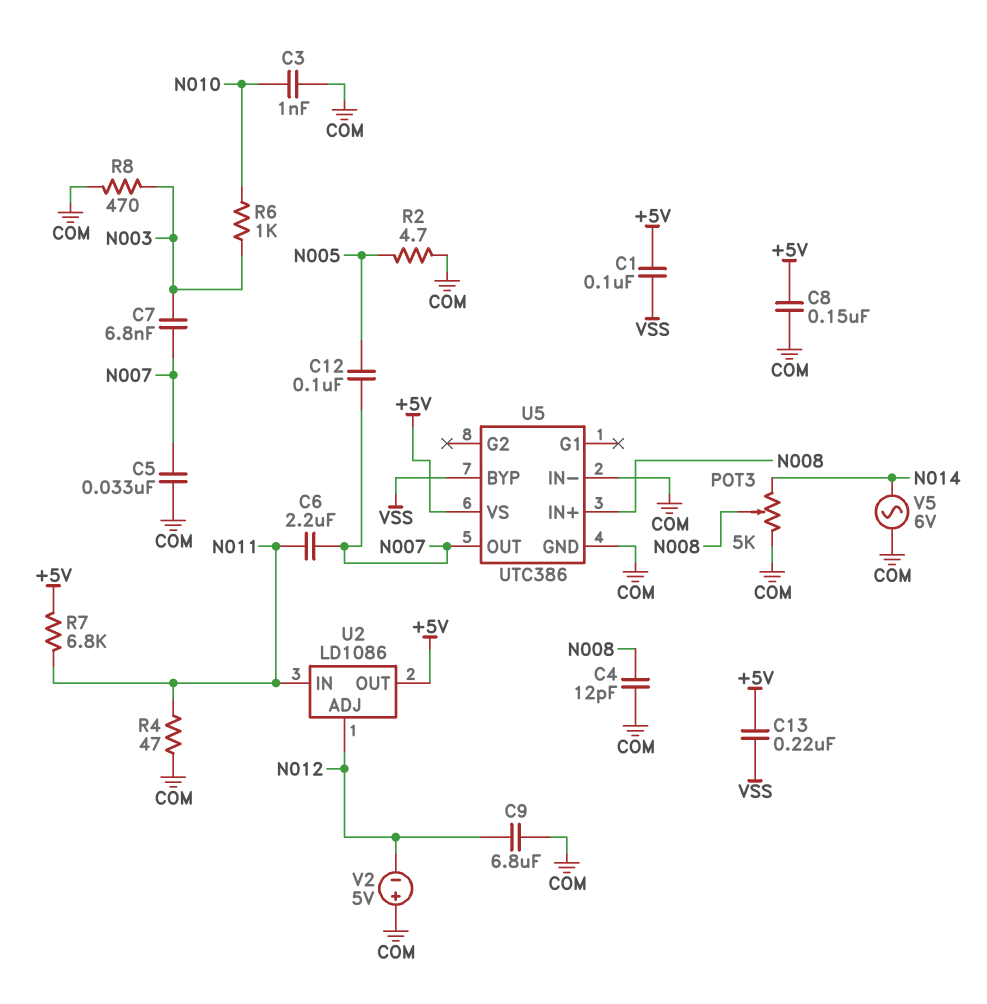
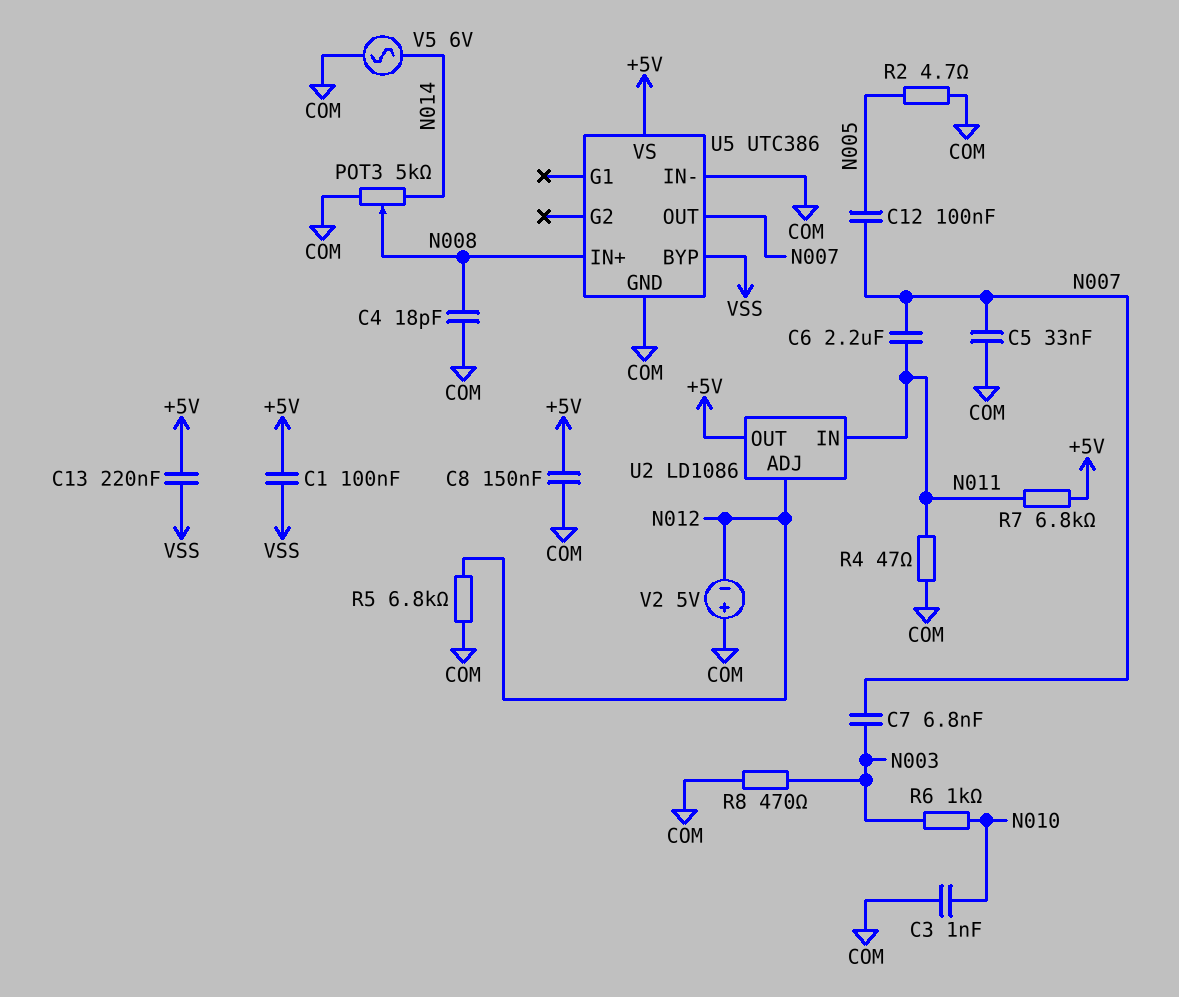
C4: 12pF (COM, N008) -> 18pF (COM, N008)
C9: 6.8uF (COM, N012) -> none
R5: none -> 6.8k (COM, N012)

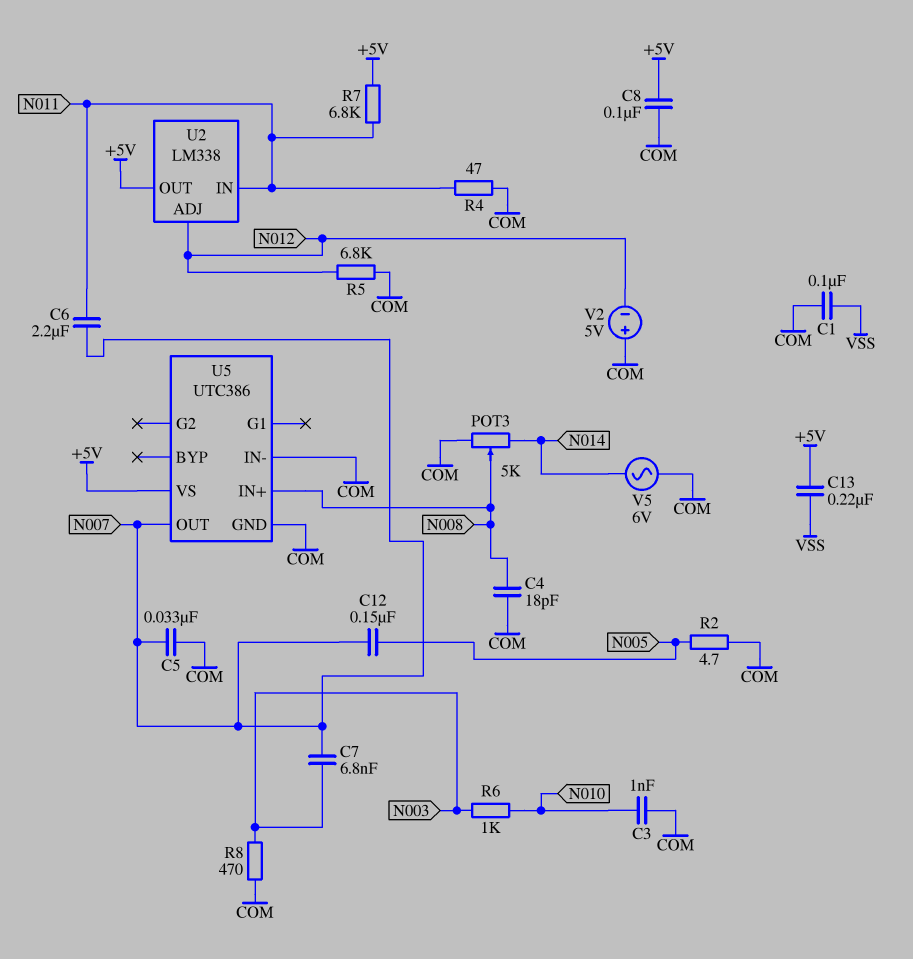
C1: 100nF (+5V, VSS) -> 100nF (COM, VSS)
C8: 150nF (+5V, COM) -> 100nF (+5V, COM)
C12: 100nF (N005, N007) -> 150nF (N005, N007)
U2: LD1086 -> LM338
U5 pin BYP: VSS -> none

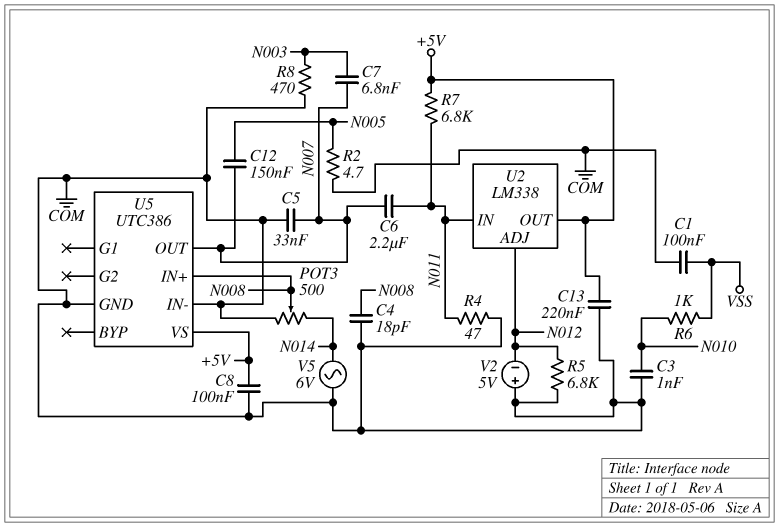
C13: 220nF (+5V, VSS) -> 220nF (+5V, COM)
POT3: 5k (COM, N014, wiper N008) -> 500 (COM, N014, wiper N008)
R6: 1k (N003, N010) -> 1k (N010, VSS)

